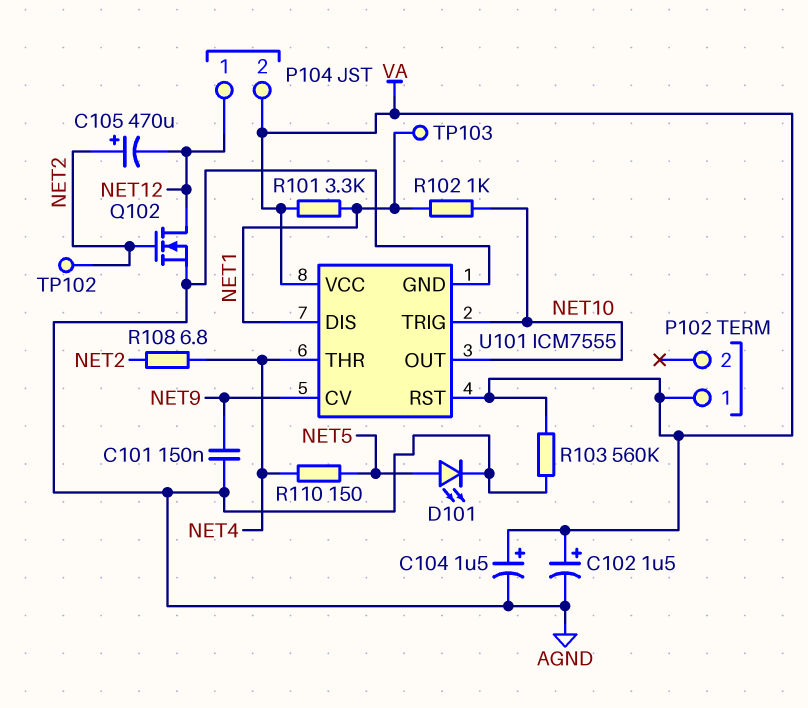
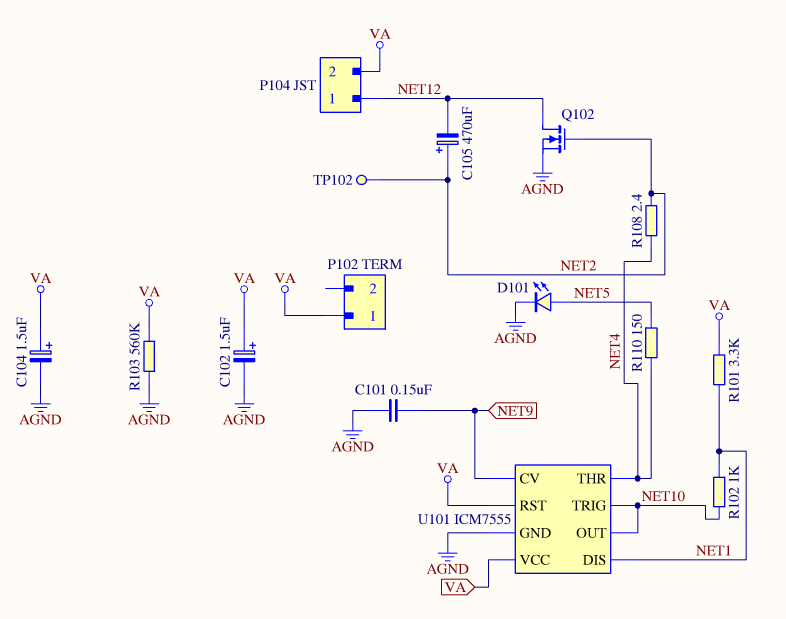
R108: 6.8 (NET2, NET4) -> 2.4 (NET2, NET4)
TP103: test point (NET1) -> none

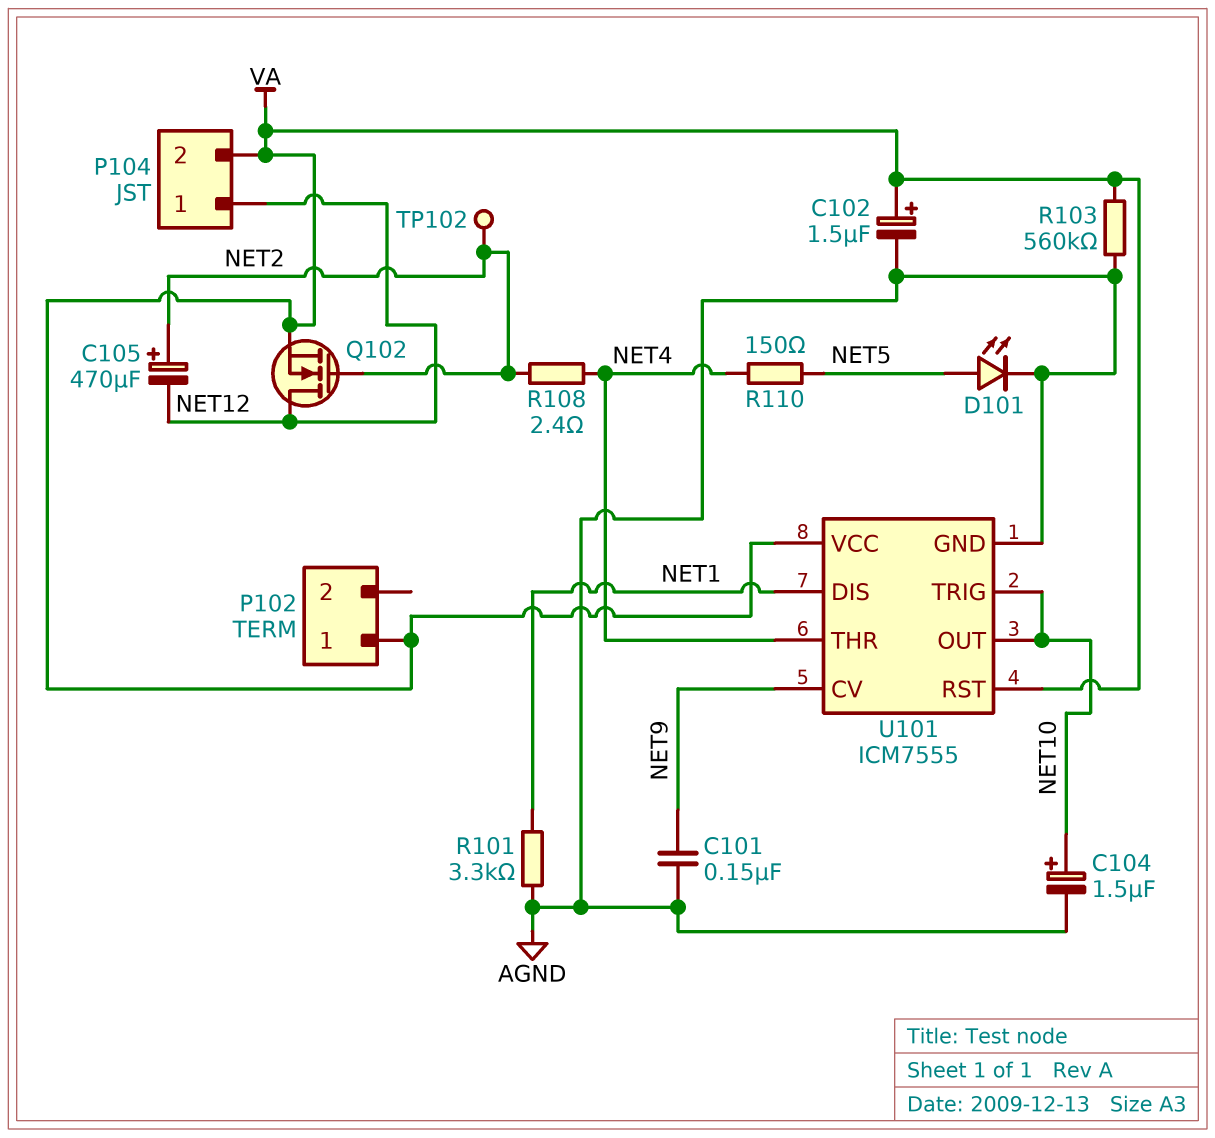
C104: 1.5uF (plus VA, minus AGND) -> 1.5uF (plus NET10, minus AGND)
Q102: NMOS (G NET2, D NET12, S AGND) -> NMOS (G NET2, D NET12, S VA)
R101: 3.3k (NET1, VA) -> 3.3k (AGND, NET1)
R102: 1k (NET1, NET10) -> none

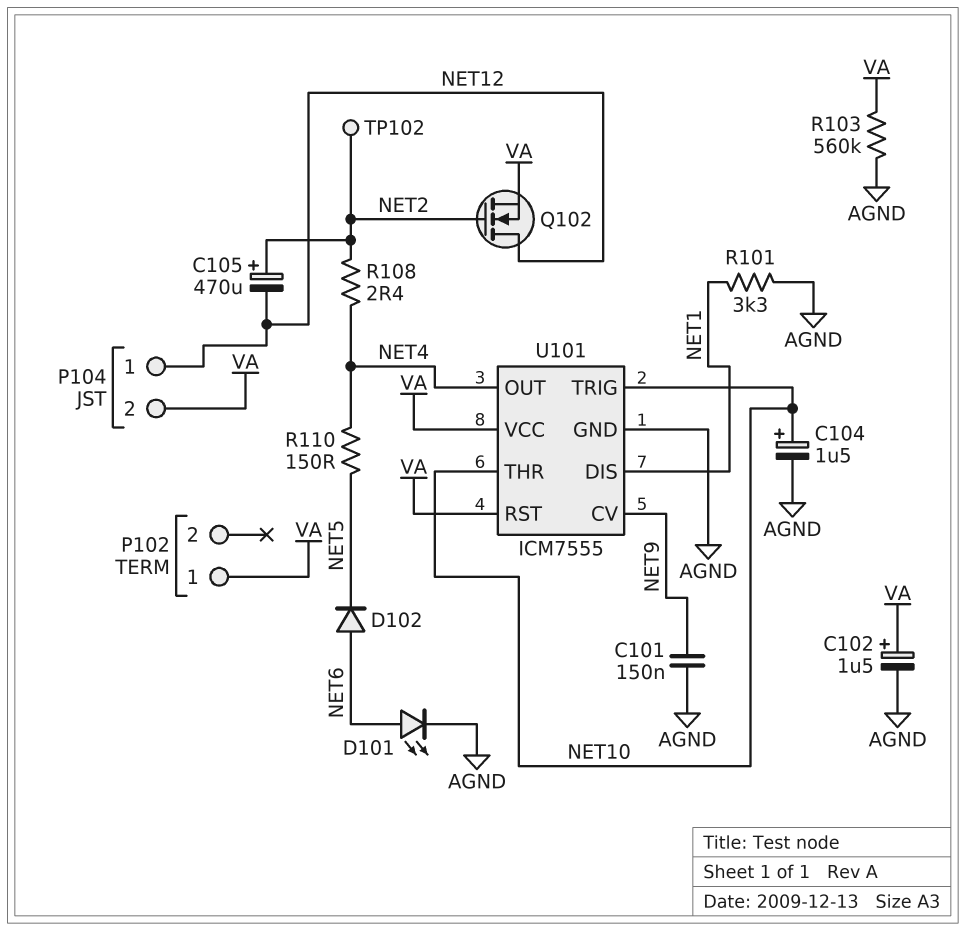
D101: LED (A NET5, K AGND) -> LED (A NET6, K AGND)
D102: none -> diode (A NET6, K NET5)
U101 pin OUT: NET10 -> NET4
U101 pin THR: NET4 -> NET10

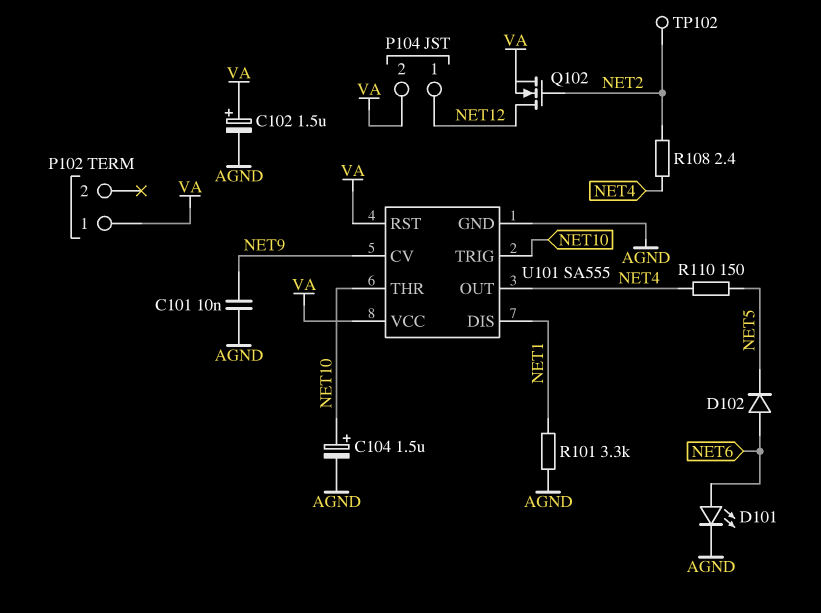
C101: 150nF (AGND, NET9) -> 10nF (AGND, NET9)
C105: 470uF (plus NET2, minus NET12) -> none
R103: 560k (AGND, VA) -> none
U101: ICM7555 -> SA555

